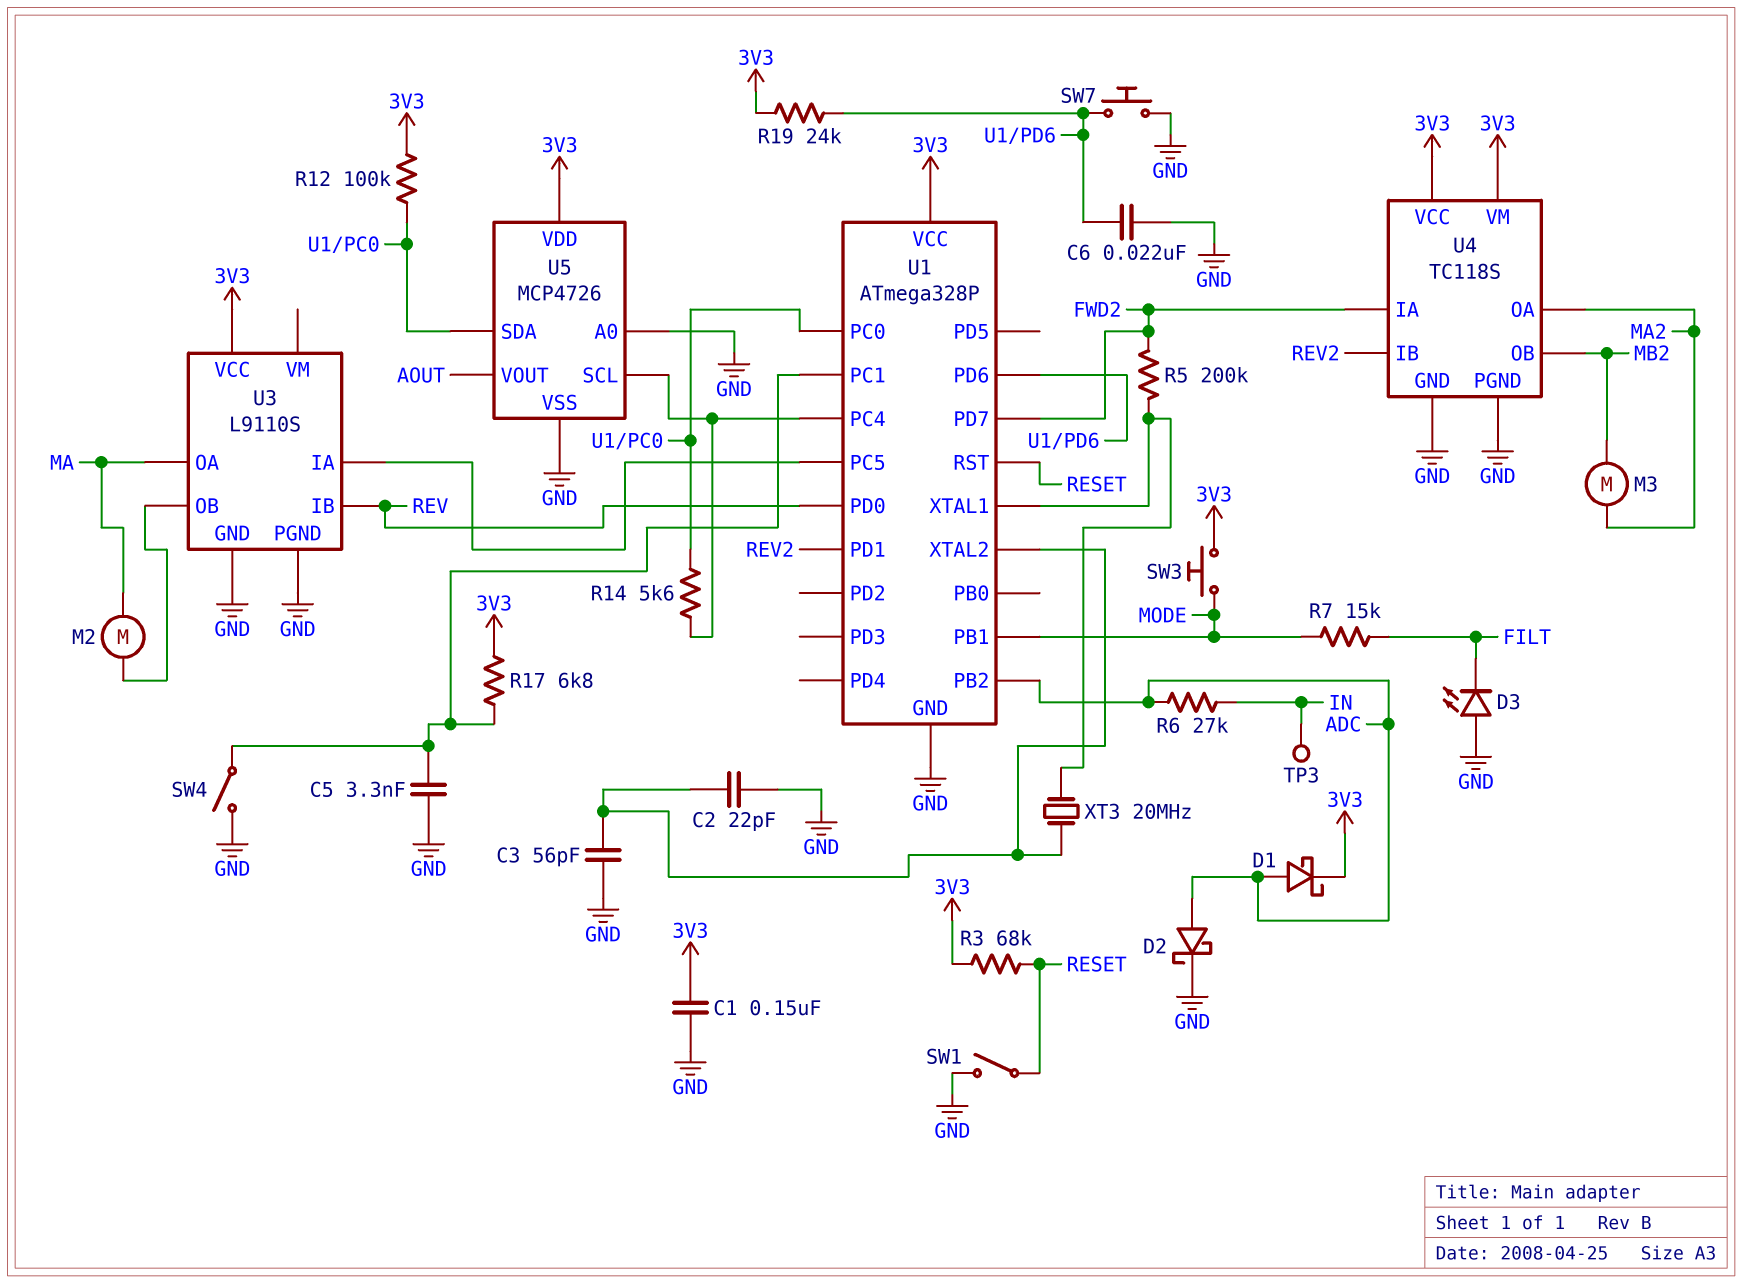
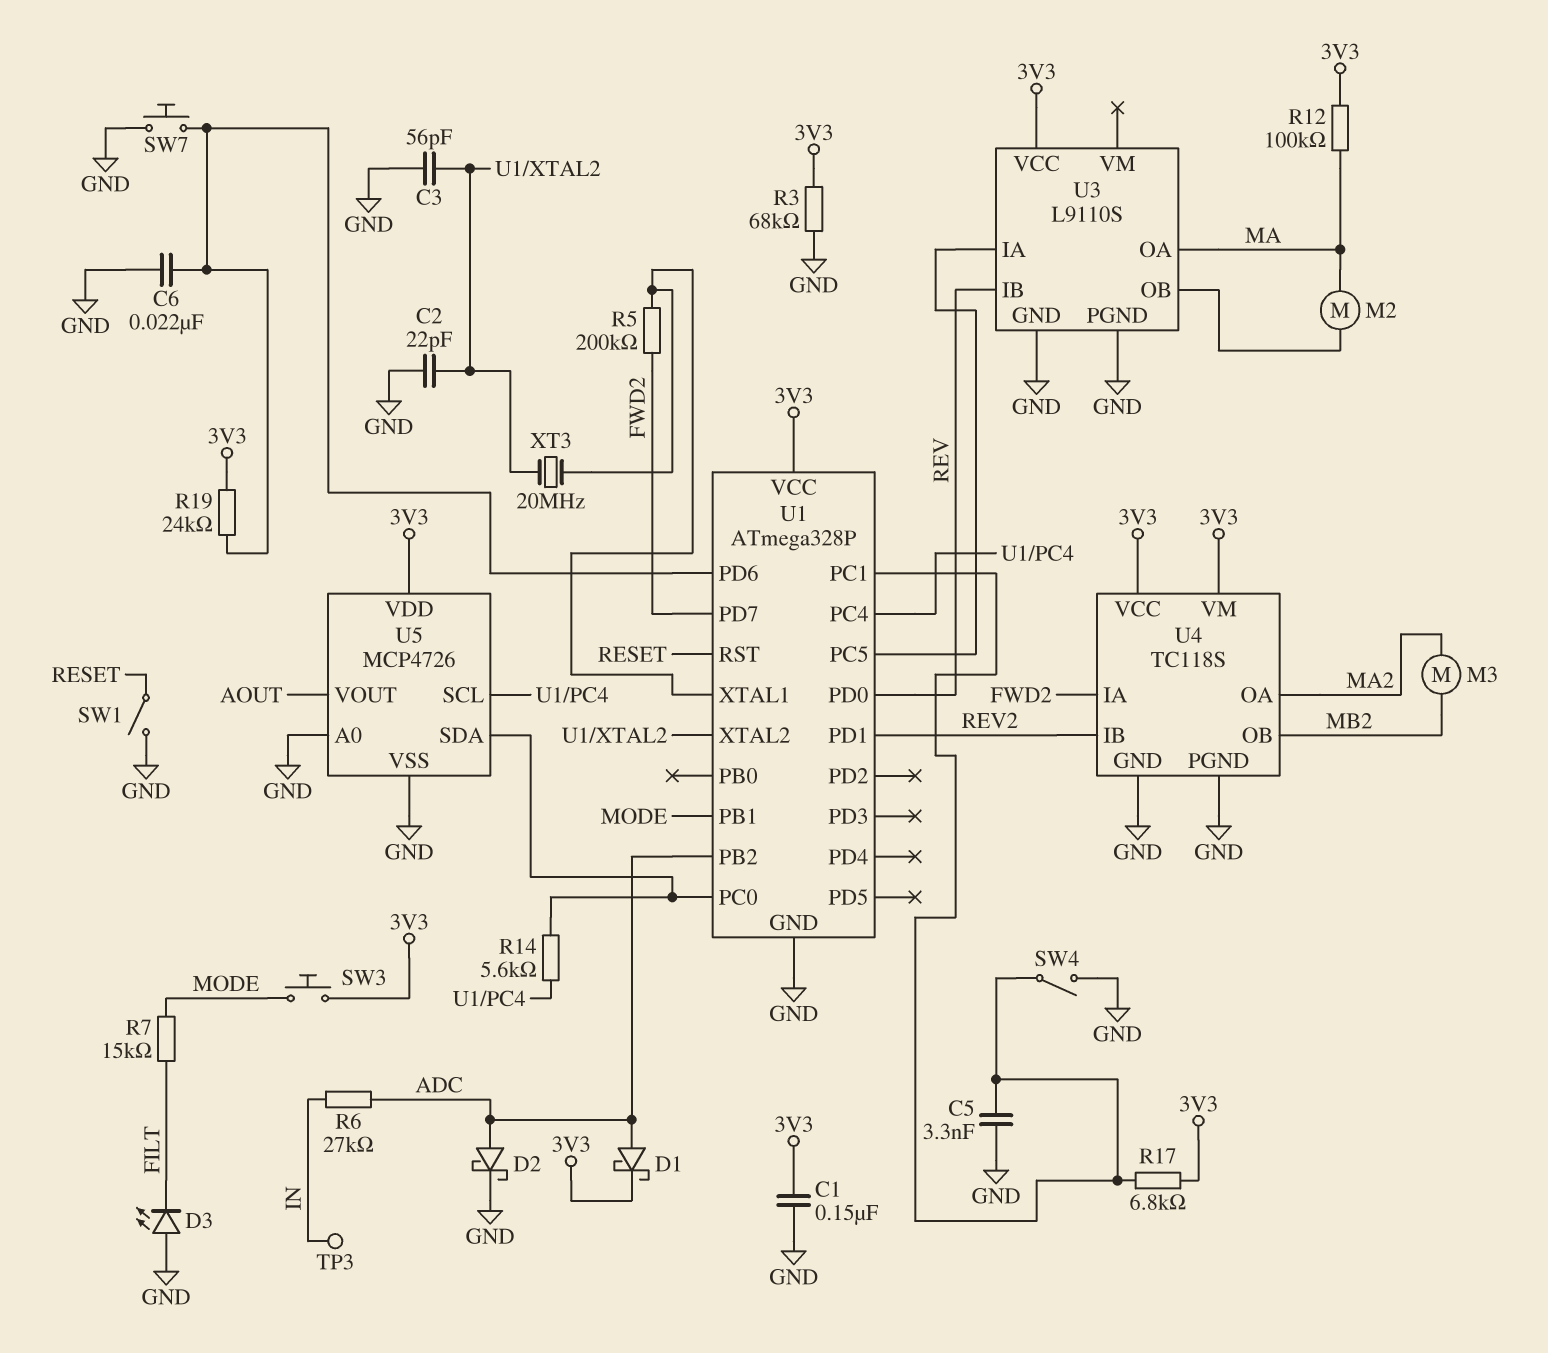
R3: 68k (3V3, RESET) -> 68k (3V3, GND)
R12: 100k (3V3, U1/PC0) -> 100k (3V3, MA)

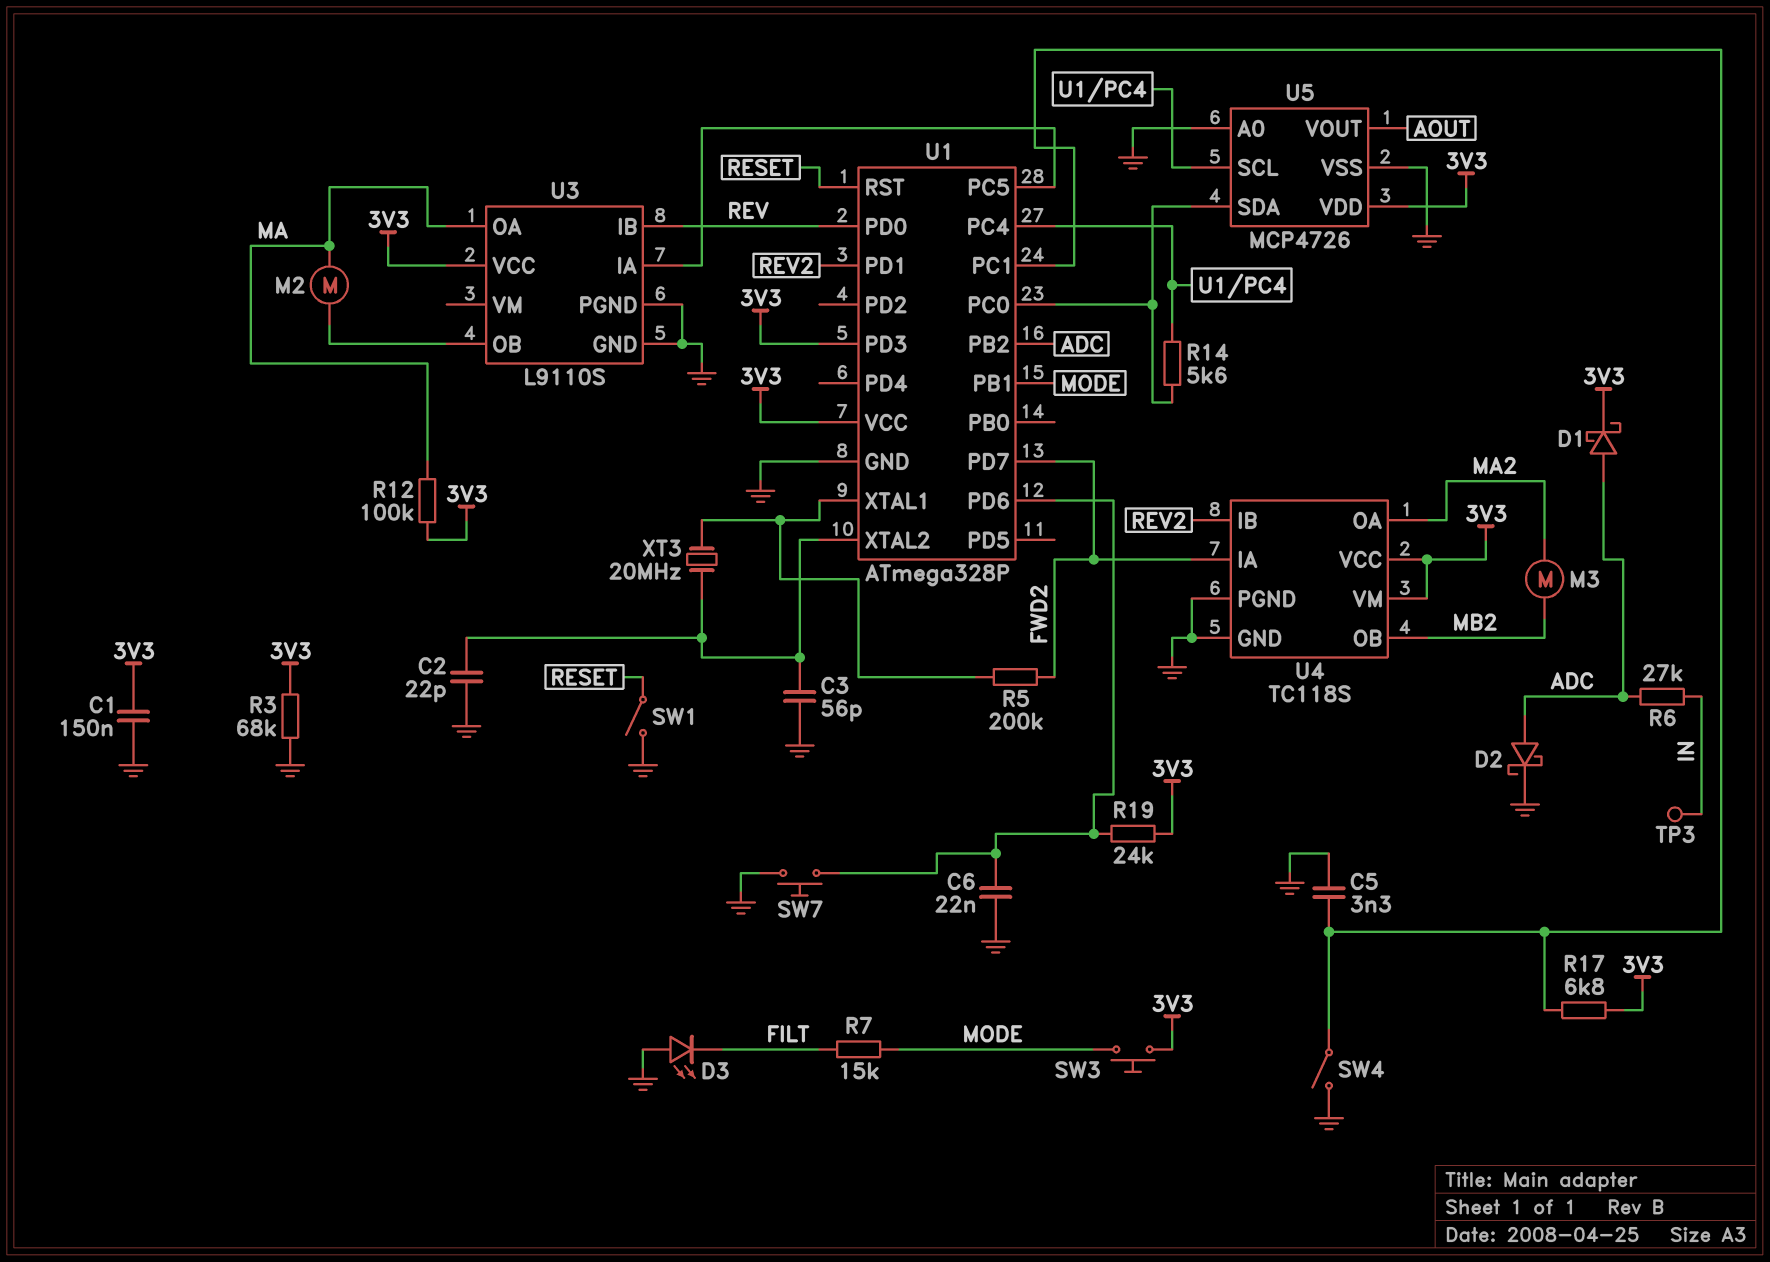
U1 pin PD3: none -> 3V3

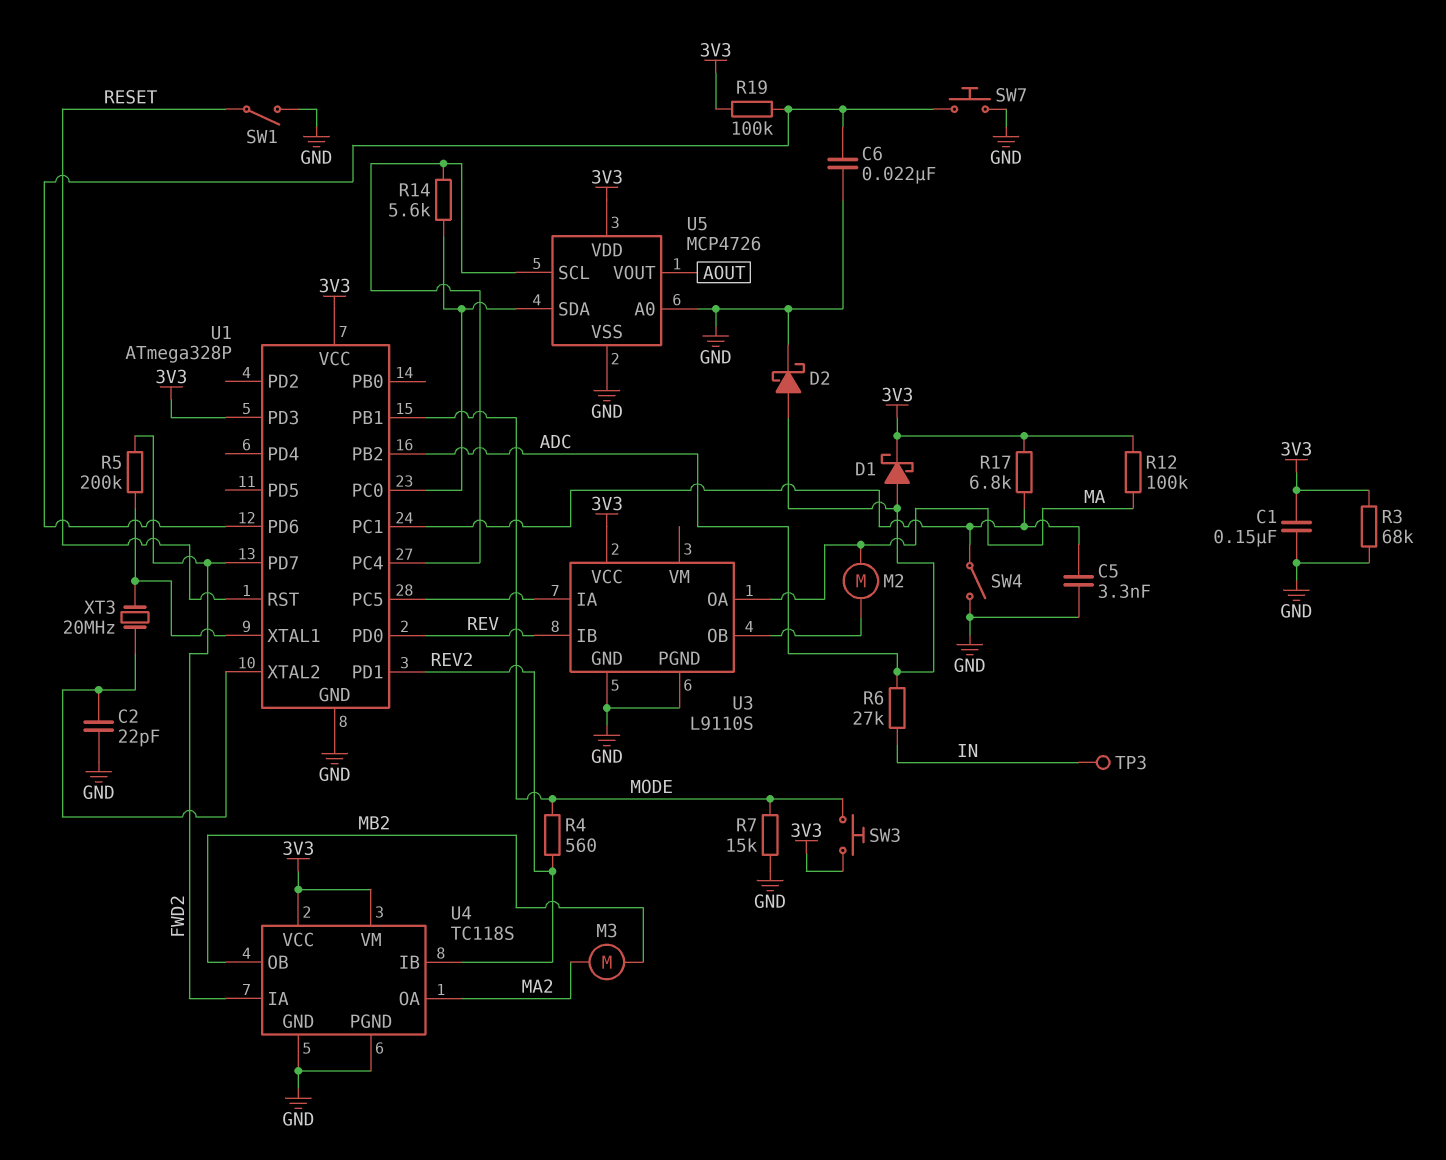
C3: 56pF (GND, U1/XTAL2) -> none
D3: LED (A GND, K FILT) -> none
R4: none -> 560 (MODE, REV2)
R7: 15k (FILT, MODE) -> 15k (GND, MODE)
R19: 24k (3V3, U1/PD6) -> 100k (3V3, U1/PD6)

